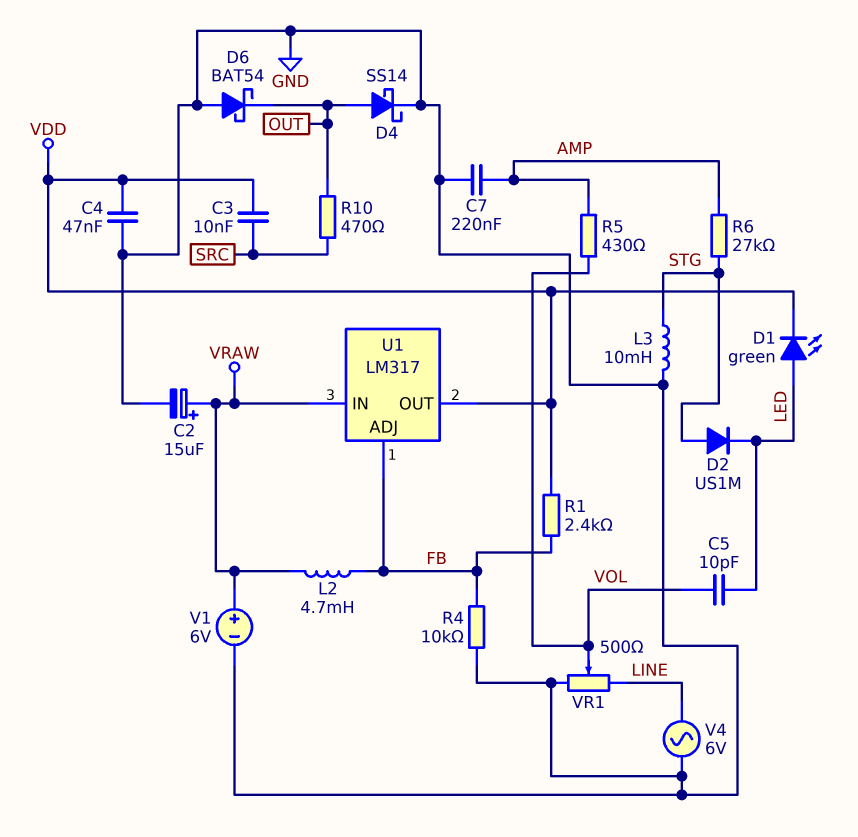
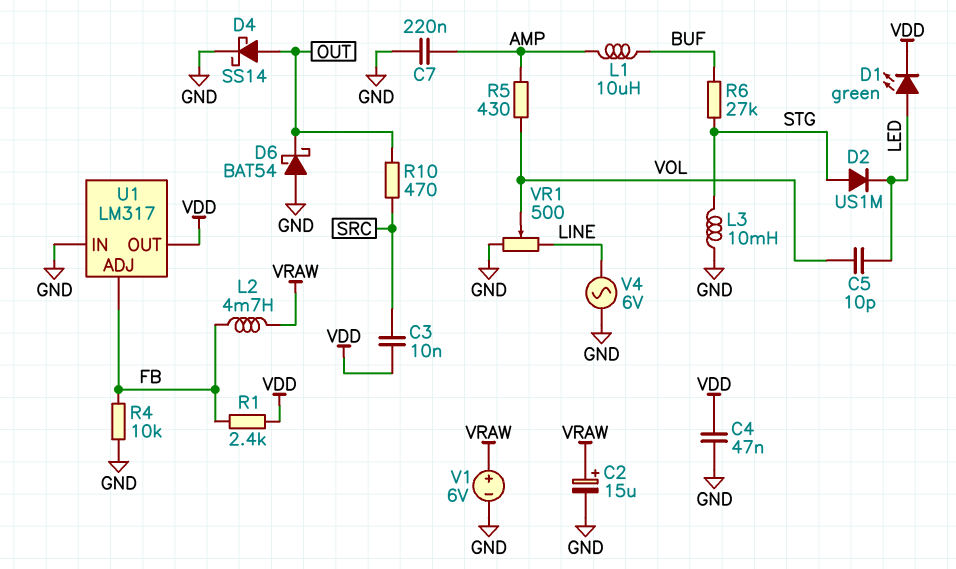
L1: none -> 10uH (AMP, BUF)
R6: 27k (AMP, STG) -> 27k (BUF, STG)
U1 pin IN: VRAW -> GND

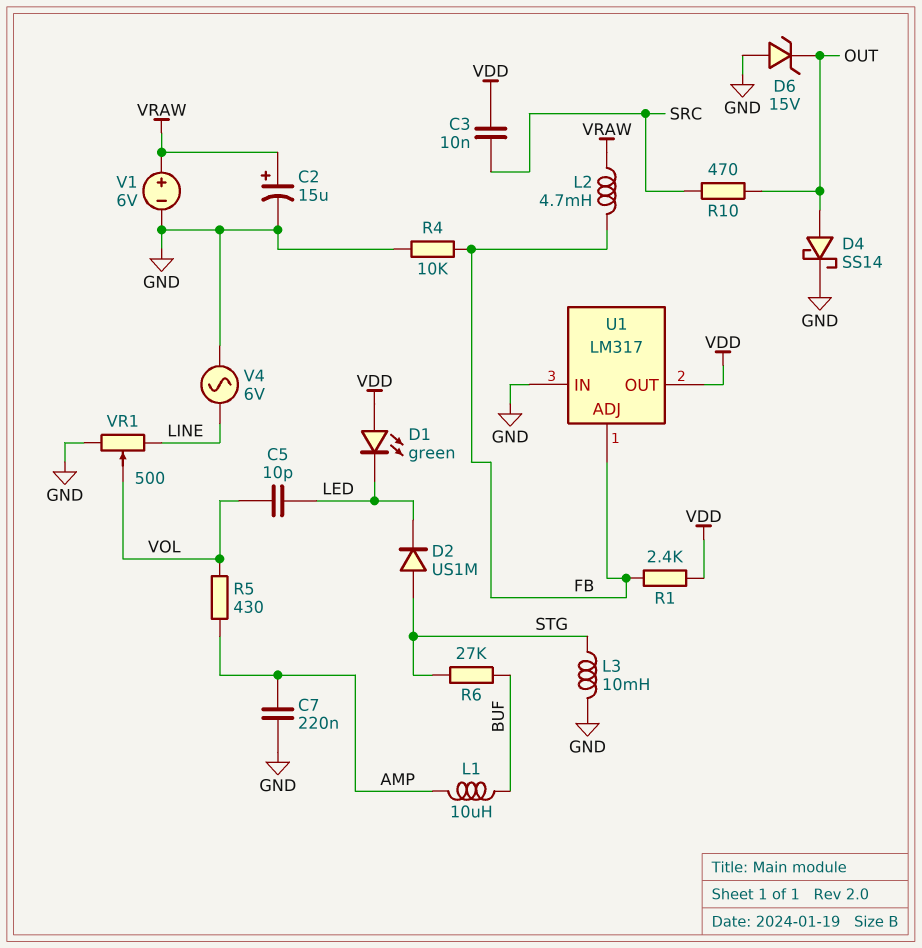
C4: 47nF (GND, VDD) -> none
D1: LED green (A LED, K VDD) -> LED green (A VDD, K LED)
D6: schottky BAT54 (A GND, K OUT) -> zener 15V (A GND, K OUT)

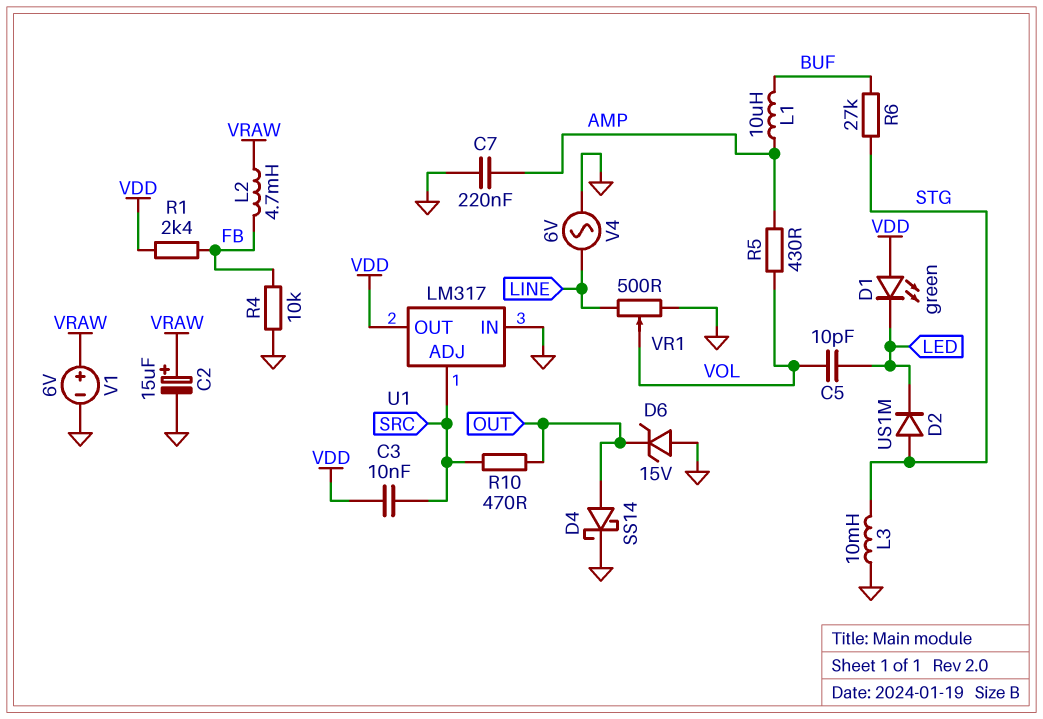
U1 pin ADJ: FB -> SRC

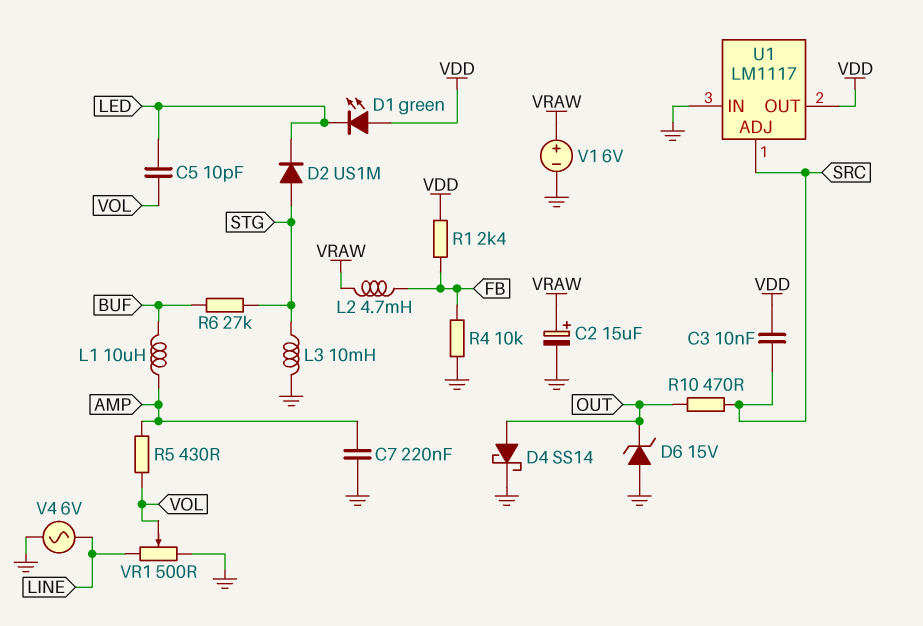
U1: LM317 -> LM1117

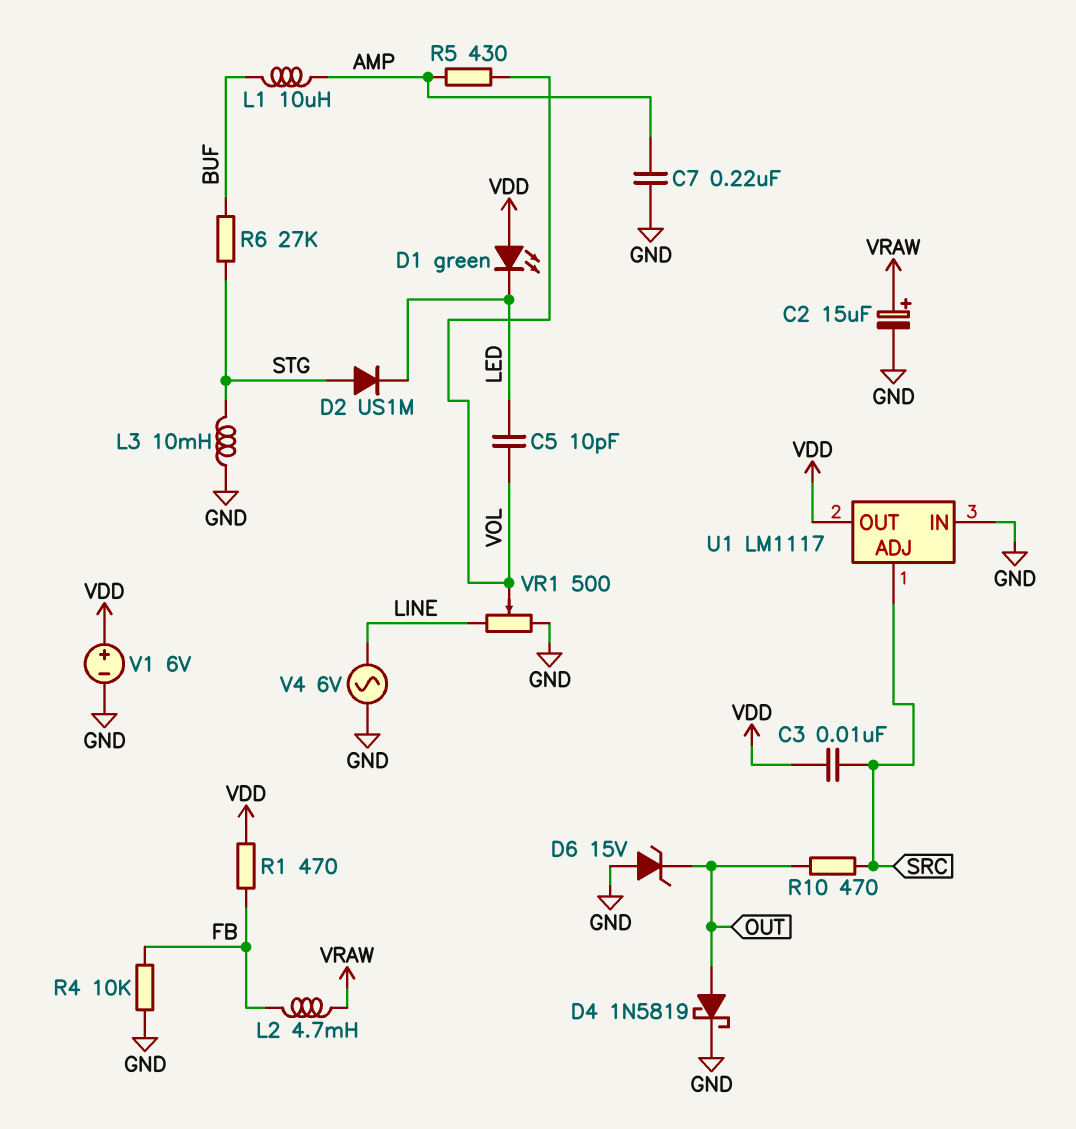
D4: schottky SS14 (A OUT, K GND) -> schottky 1N5819 (A OUT, K GND)
R1: 2.4k (FB, VDD) -> 470 (FB, VDD)
V1: 6V (plus VRAW, minus GND) -> 6V (plus VDD, minus GND)

